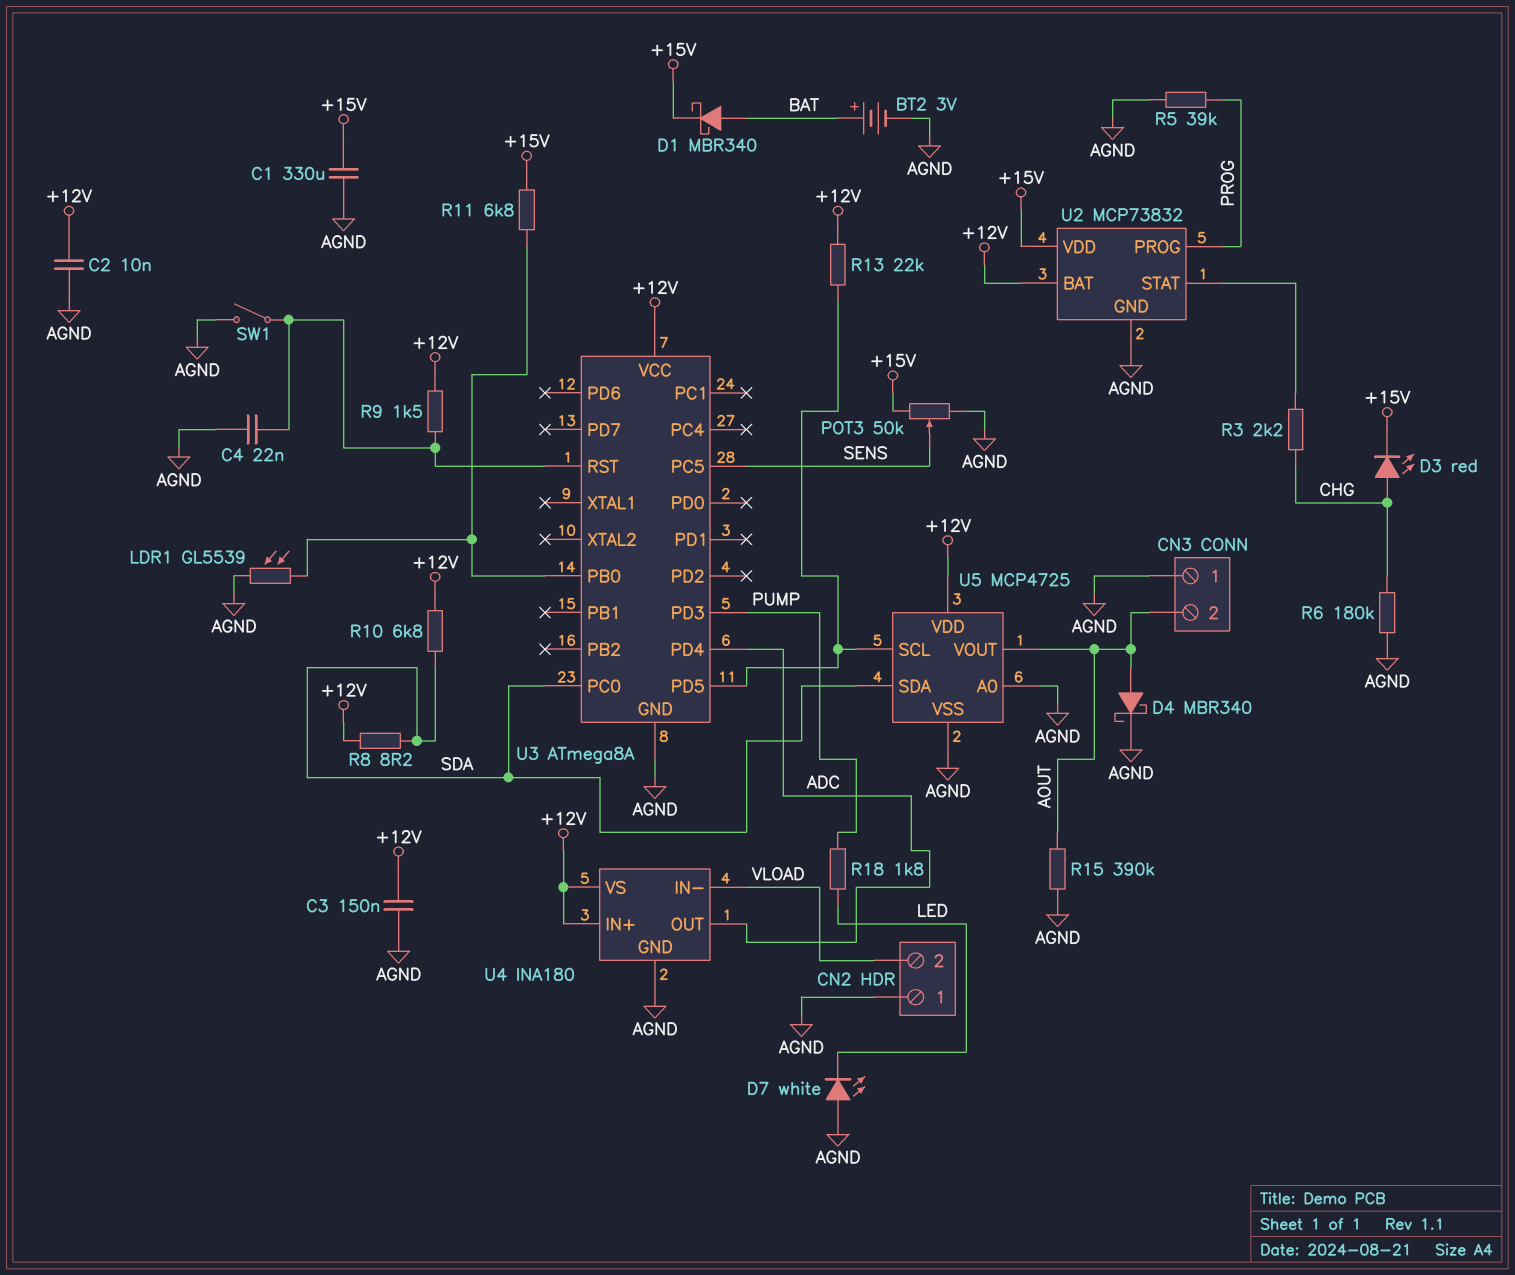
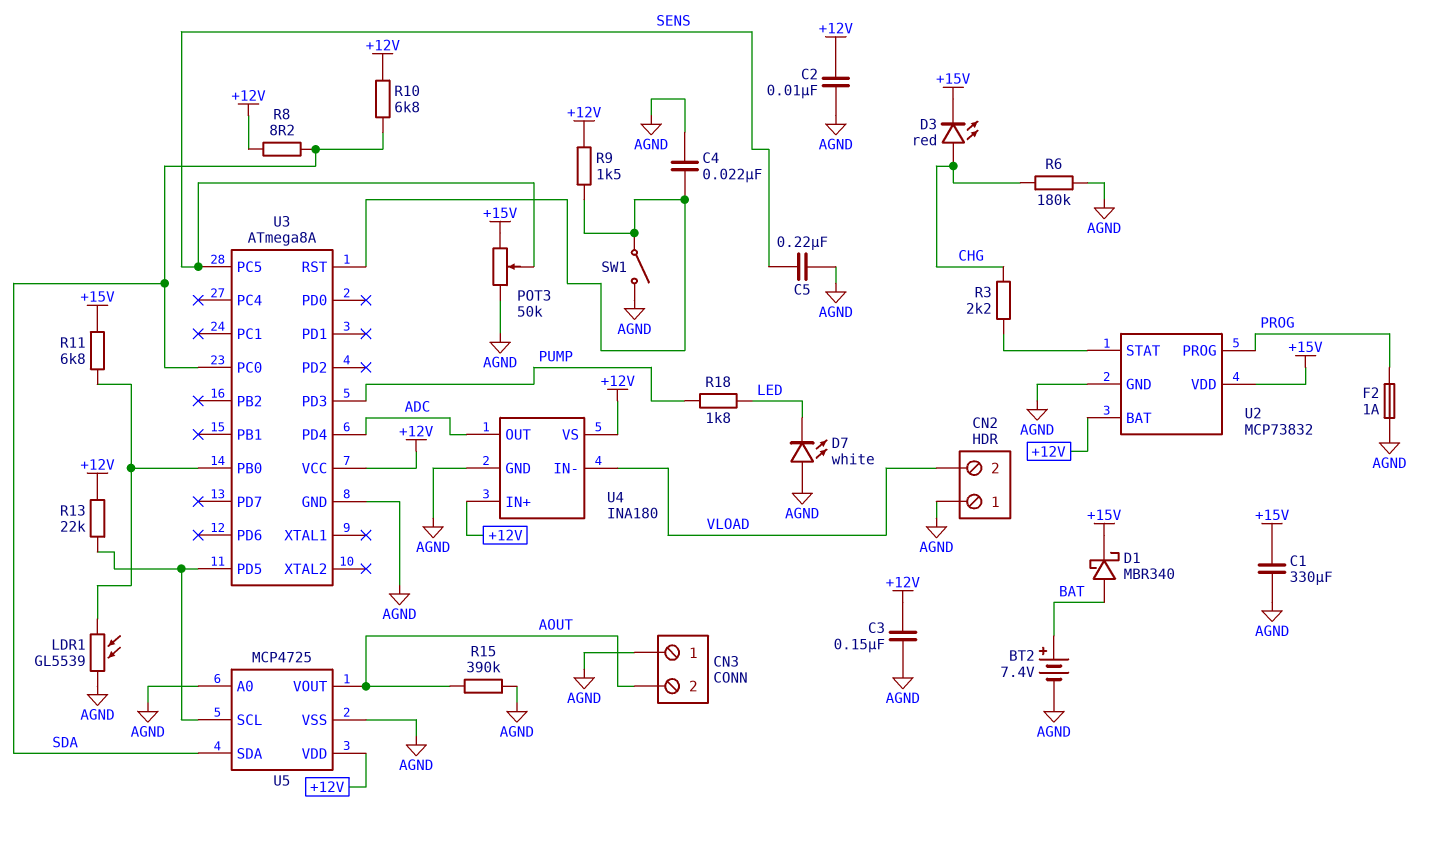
BT2: 3V (plus BAT, minus AGND) -> 7.4V (plus BAT, minus AGND)
C5: none -> 220nF (AGND, SENS)
D4: schottky MBR340 (A AOUT, K AGND) -> none
F2: none -> 1A (AGND, PROG)
R5: 39k (AGND, PROG) -> none

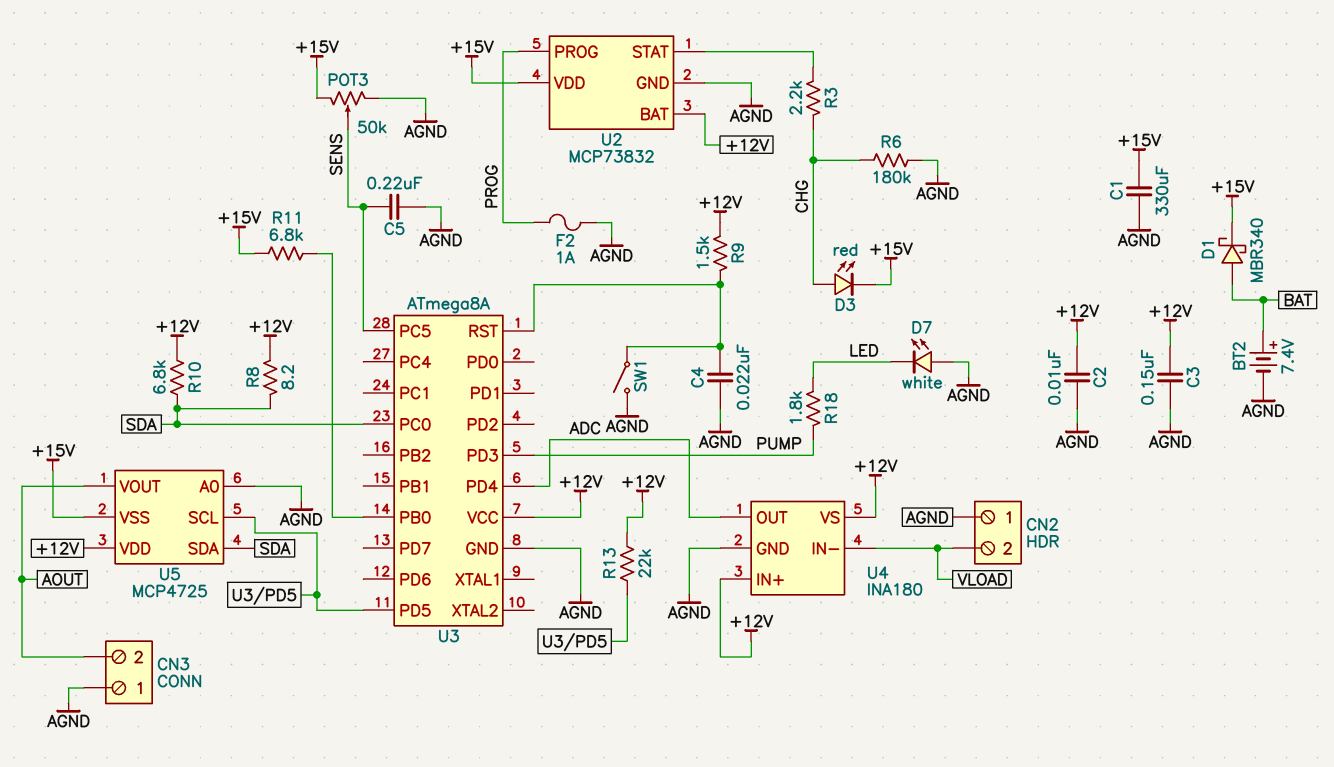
LDR1: GL5539 (AGND, U3/PB0) -> none
R15: 390k (AGND, AOUT) -> none
U5 pin VSS: AGND -> +15V

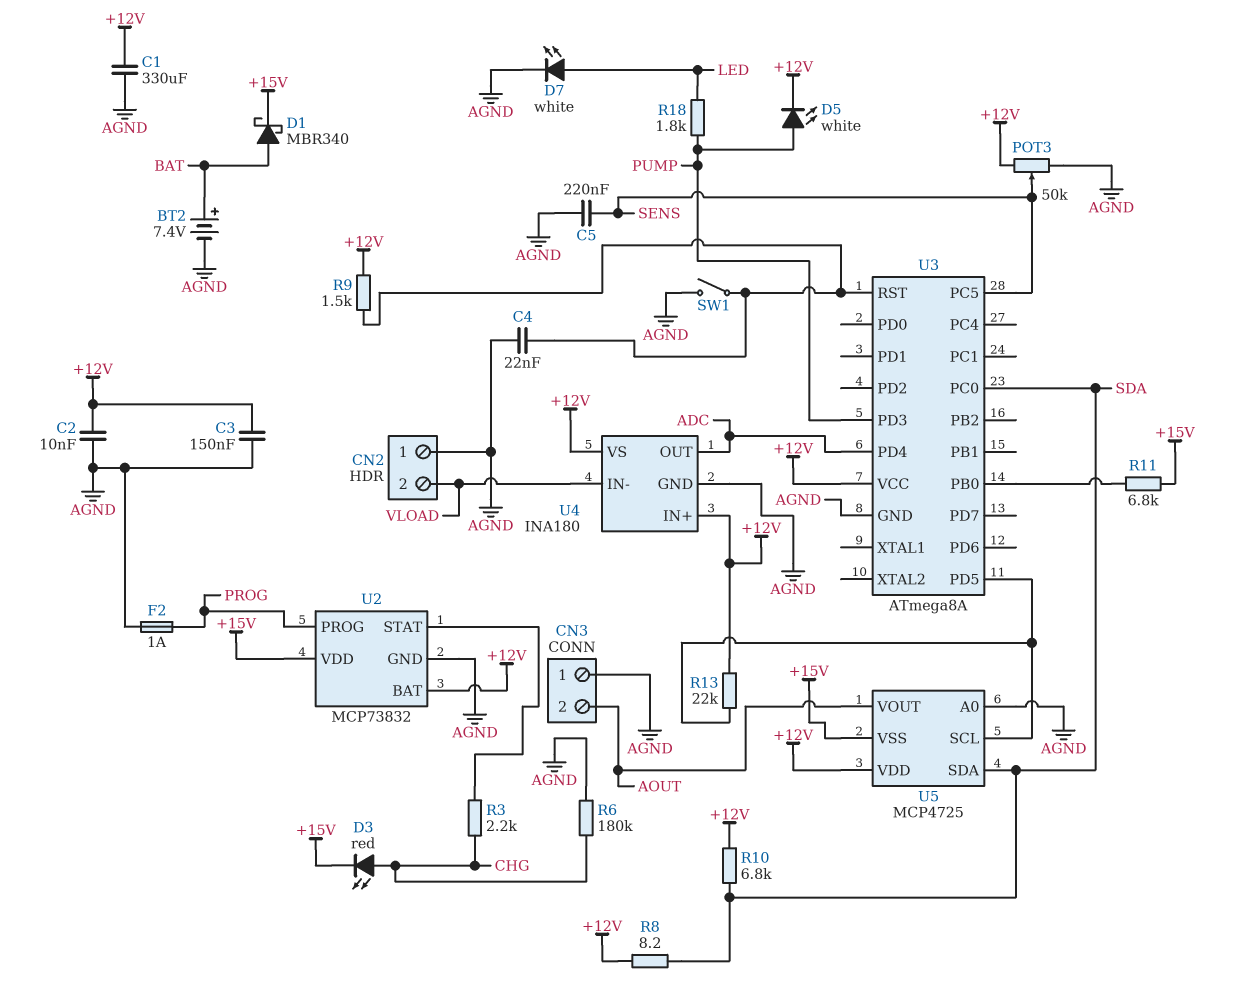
C1: 330uF (+15V, AGND) -> 330uF (+12V, AGND)
D5: none -> LED white (A PUMP, K +12V)
D7: LED white (A AGND, K LED) -> LED white (A LED, K AGND)
POT3: 50k (+15V, AGND, wiper SENS) -> 50k (+12V, AGND, wiper SENS)

